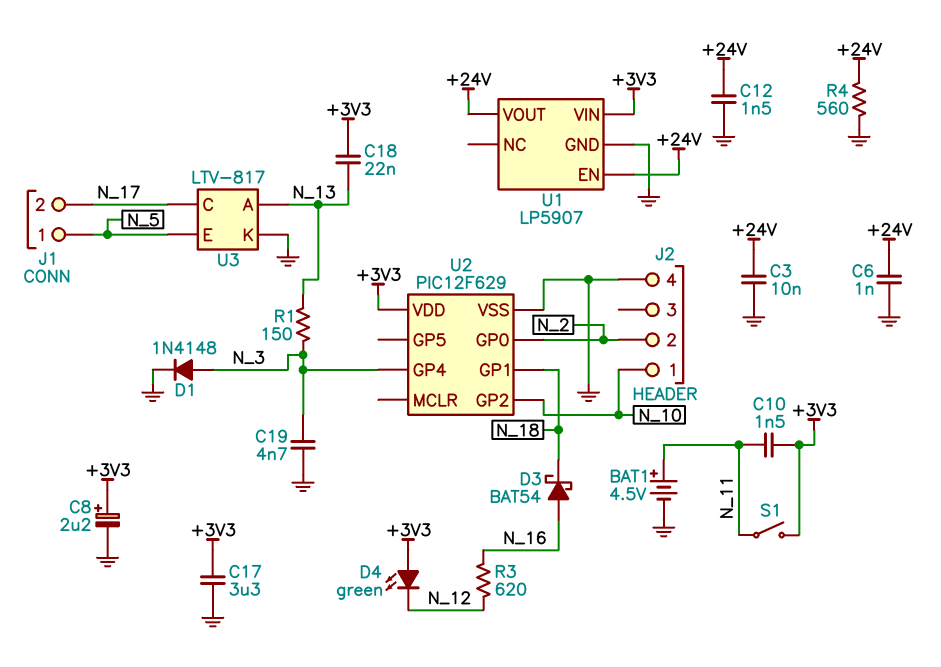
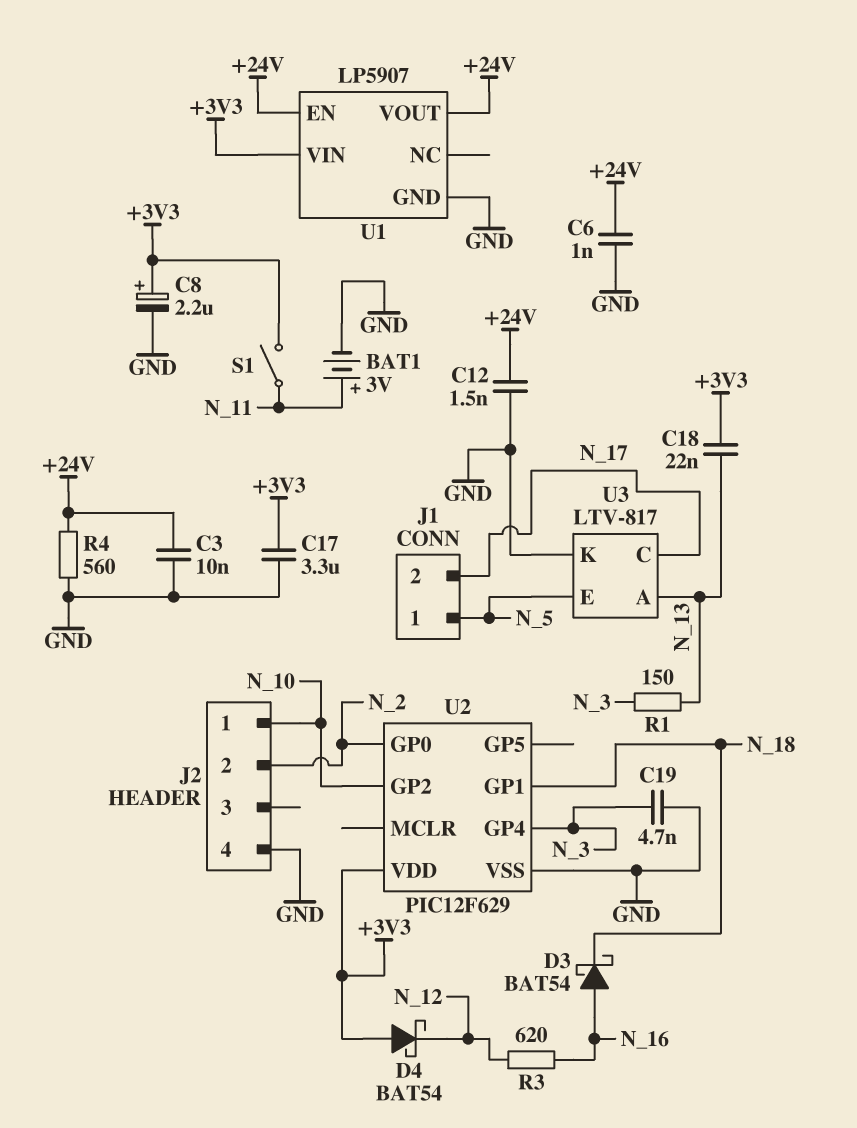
BAT1: 4.5V (plus N_11, minus GND) -> 3V (plus N_11, minus GND)
C10: 1.5nF (+3V3, N_11) -> none
D1: diode 1N4148 (A N_3, K GND) -> none
D4: LED green (A +3V3, K N_12) -> schottky BAT54 (A +3V3, K N_12)

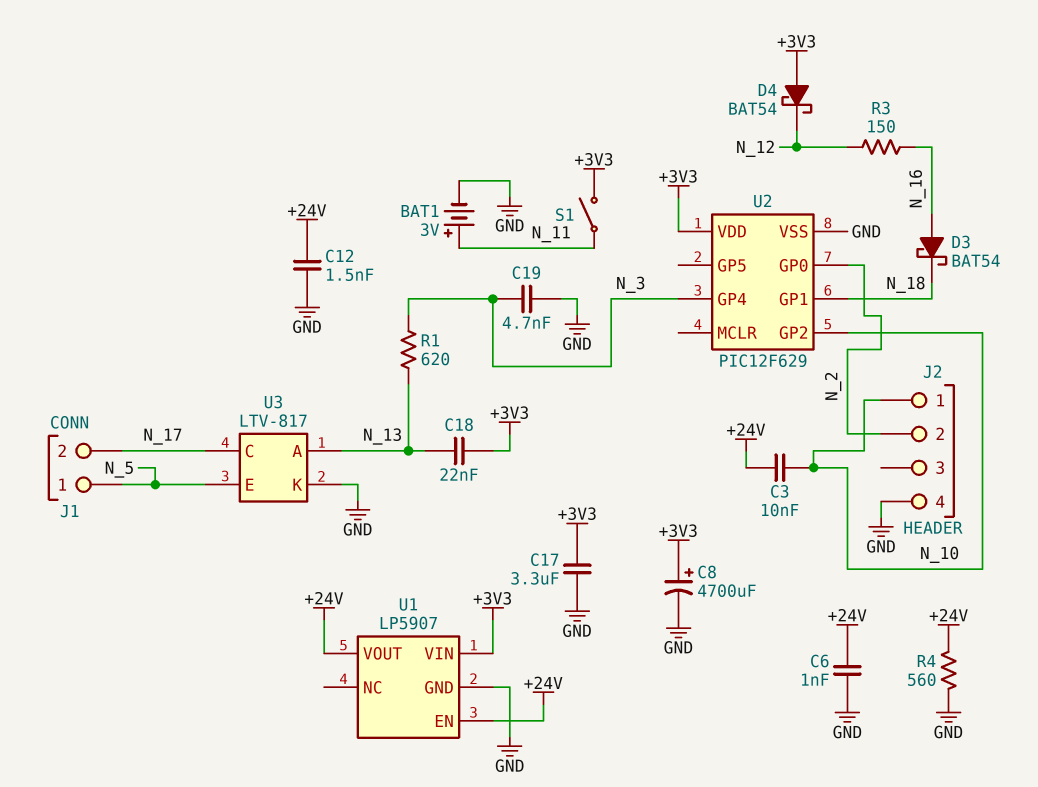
C3: 10nF (+24V, GND) -> 10nF (+24V, N_10)
C8: 2.2uF (plus +3V3, minus GND) -> 4700uF (plus +3V3, minus GND)
R1: 150 (N_3, N_13) -> 620 (N_3, N_13)
R3: 620 (N_12, N_16) -> 150 (N_12, N_16)

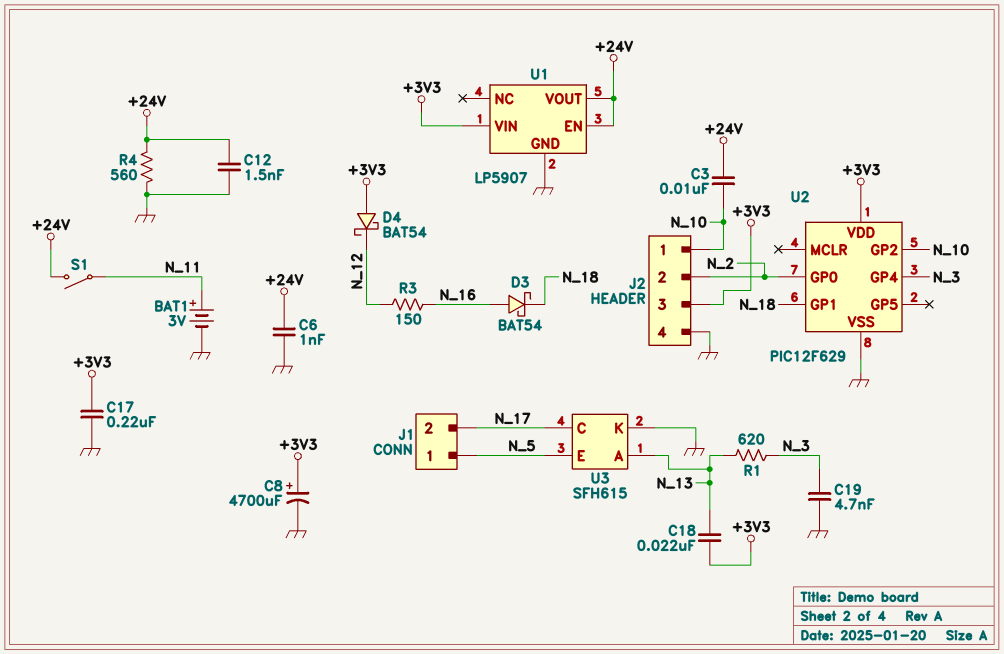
C17: 3.3uF (+3V3, GND) -> 220nF (+3V3, GND)
J2 pin 3: none -> +3V3
S1: switch (+3V3, N_11) -> switch (+24V, N_11)
U3: LTV-817 -> SFH615

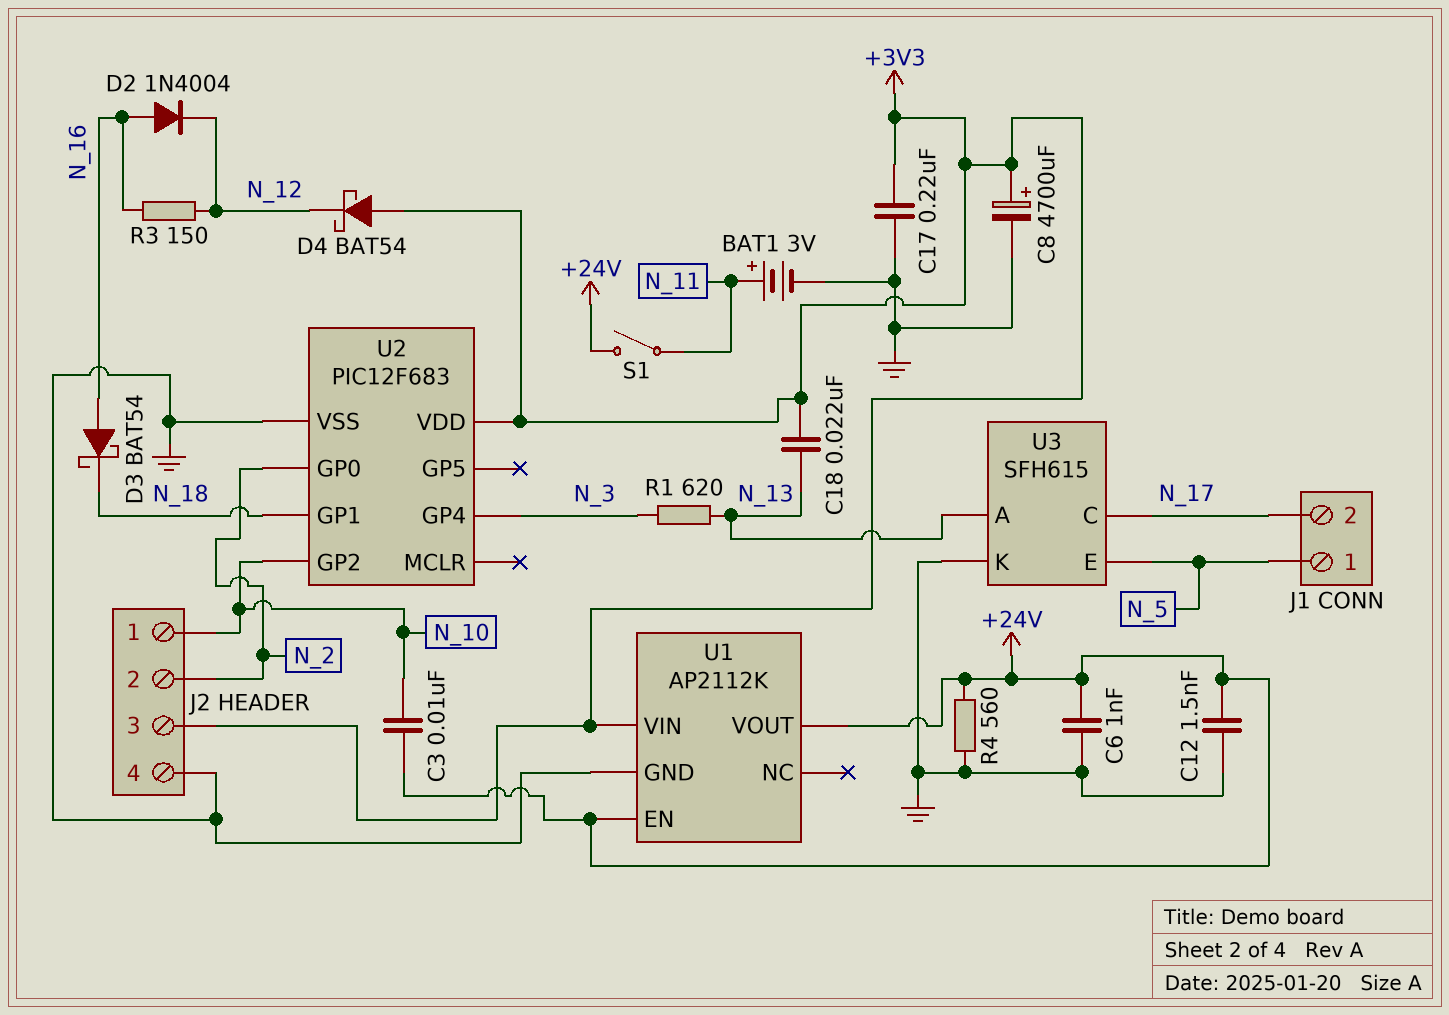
C19: 4.7nF (GND, N_3) -> none
D2: none -> diode 1N4004 (A N_16, K N_12)
U1: LP5907 -> AP2112K
U2: PIC12F629 -> PIC12F683

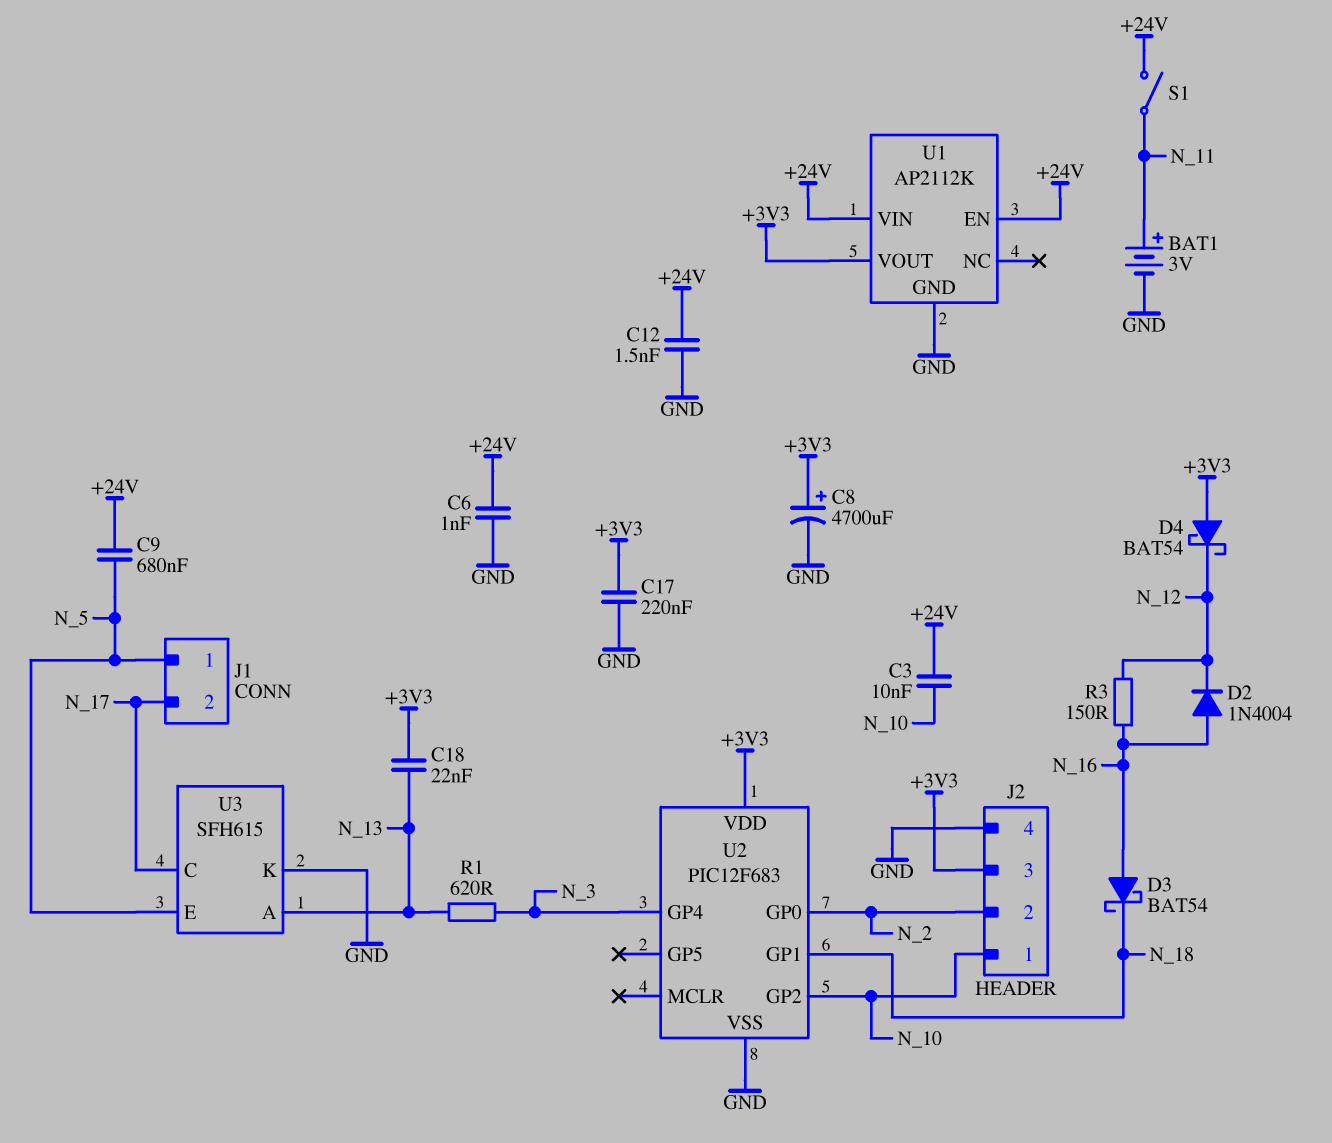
C9: none -> 680nF (+24V, N_5)
R4: 560 (+24V, GND) -> none
U1 pin VIN: +3V3 -> +24V
U1 pin VOUT: +24V -> +3V3

